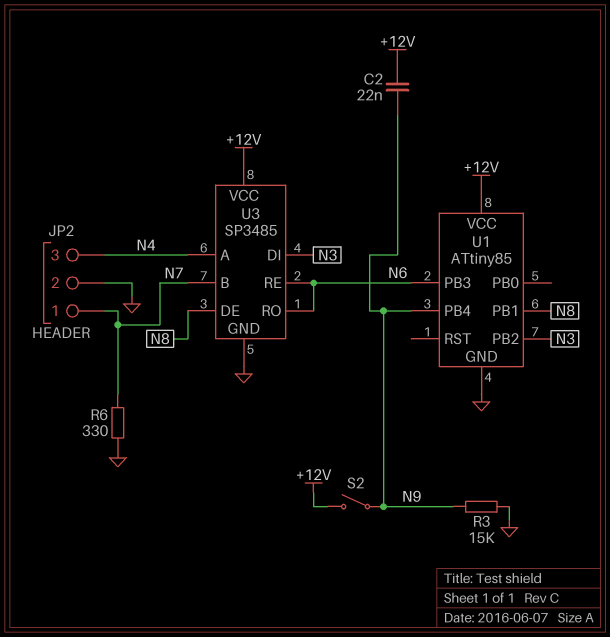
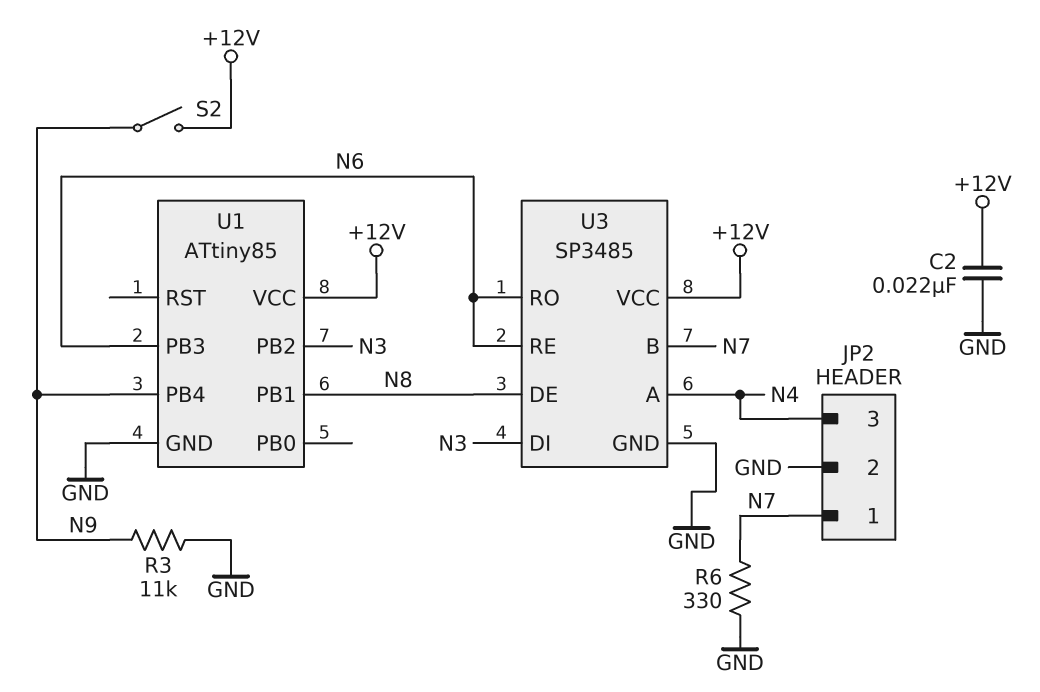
C2: 22nF (+12V, N9) -> 22nF (+12V, GND)
R3: 15k (GND, N9) -> 11k (GND, N9)

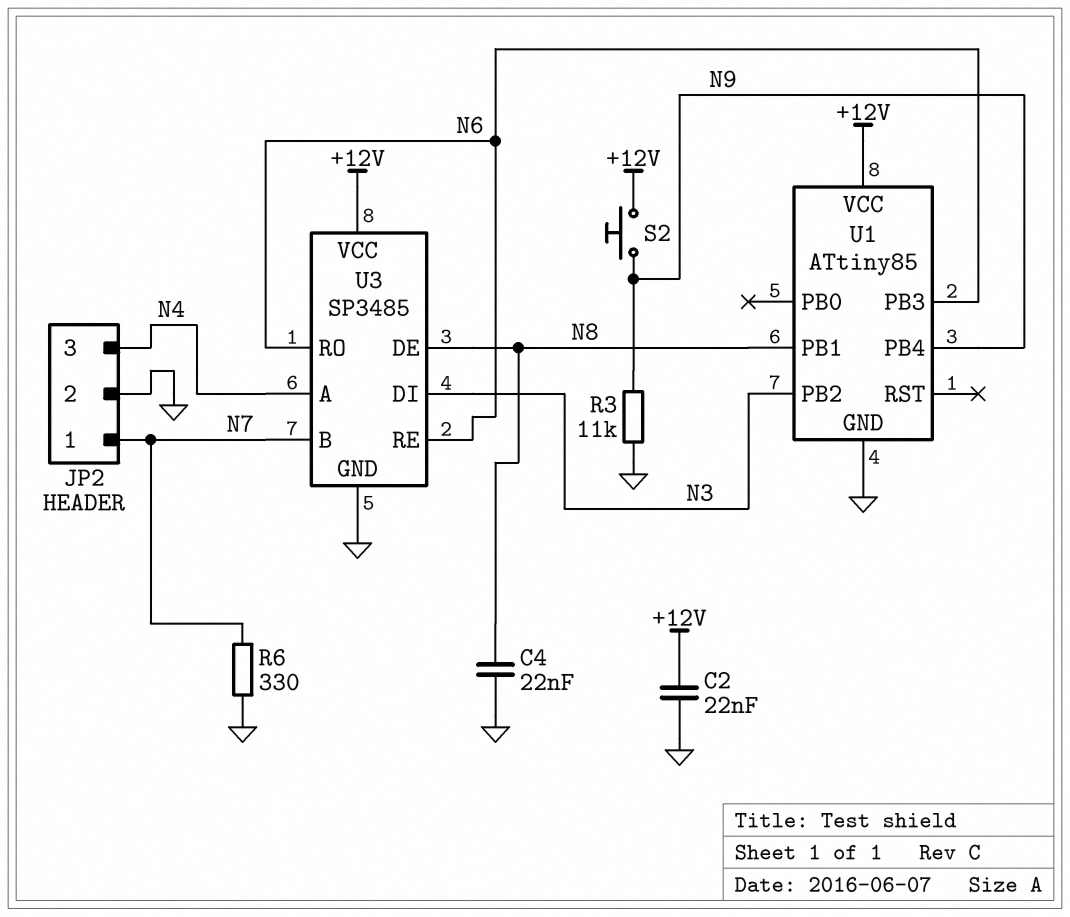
C4: none -> 22nF (GND, N8)
S2: switch (+12V, N9) -> button (+12V, N9)

